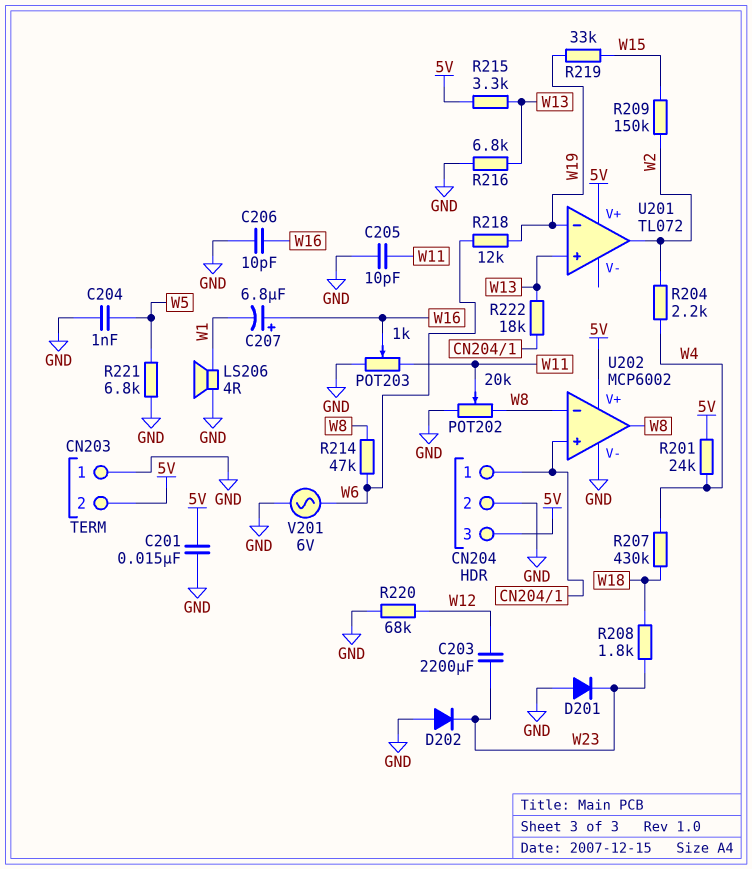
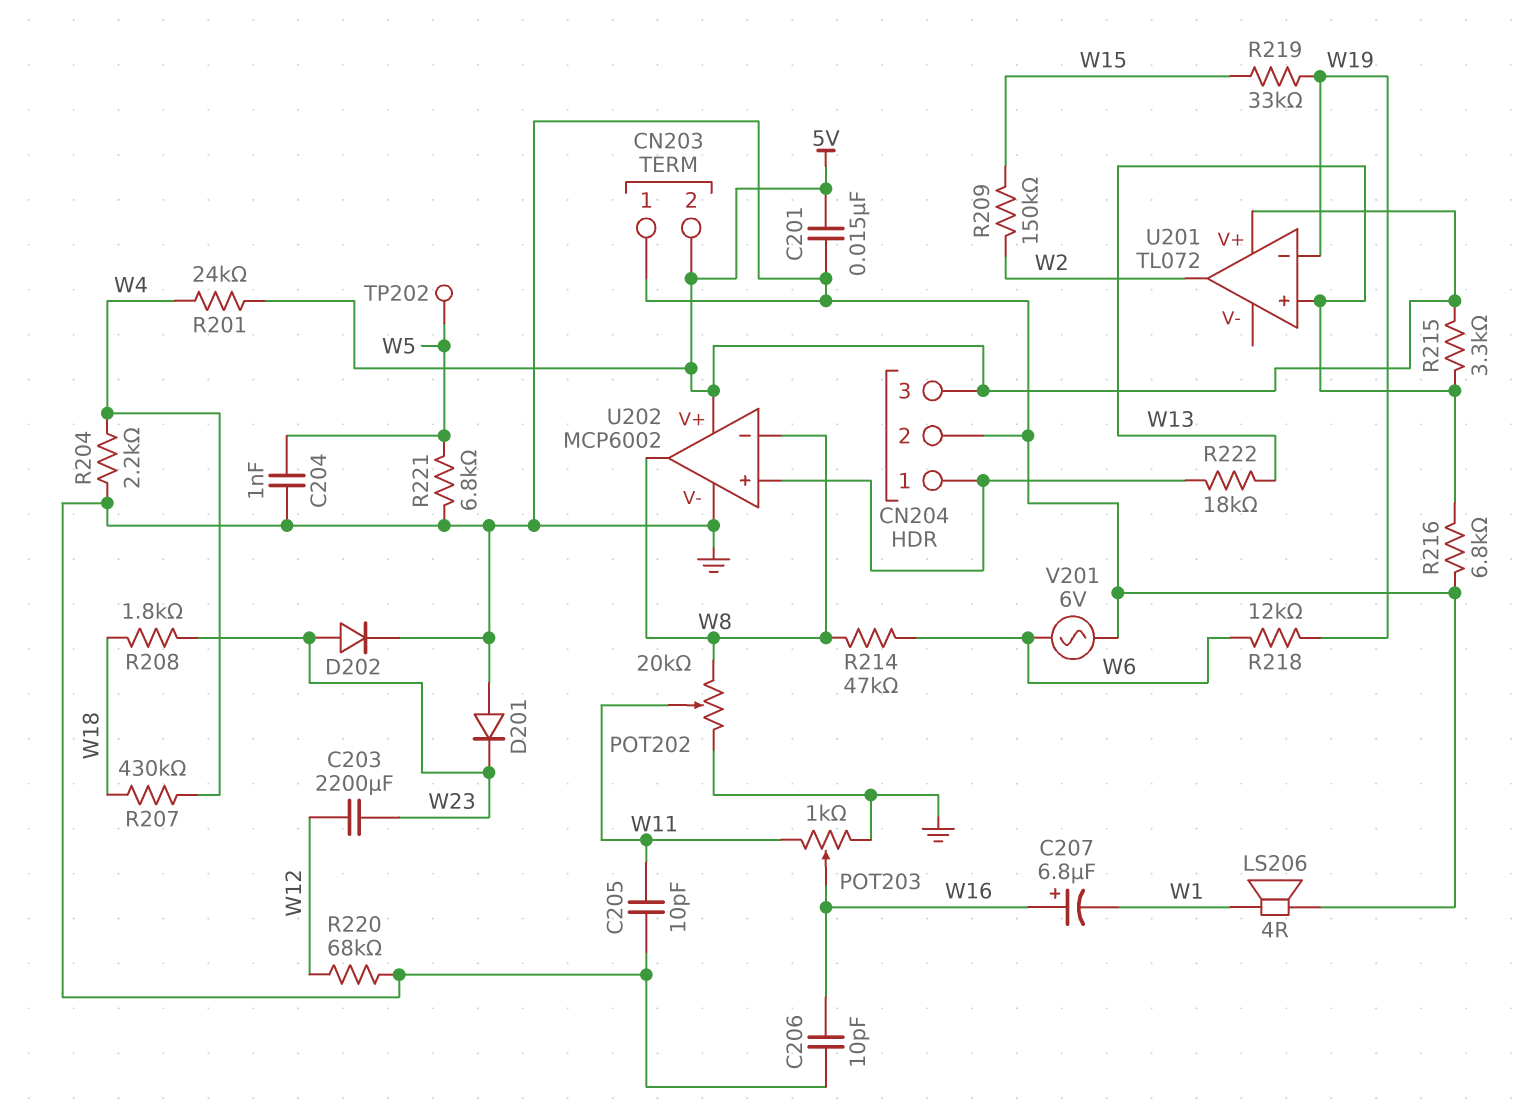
D202: diode (A GND, K W23) -> diode (A W23, K GND)
R204: 2.2k (W2, W4) -> 2.2k (GND, W4)
TP202: none -> test point (W5)

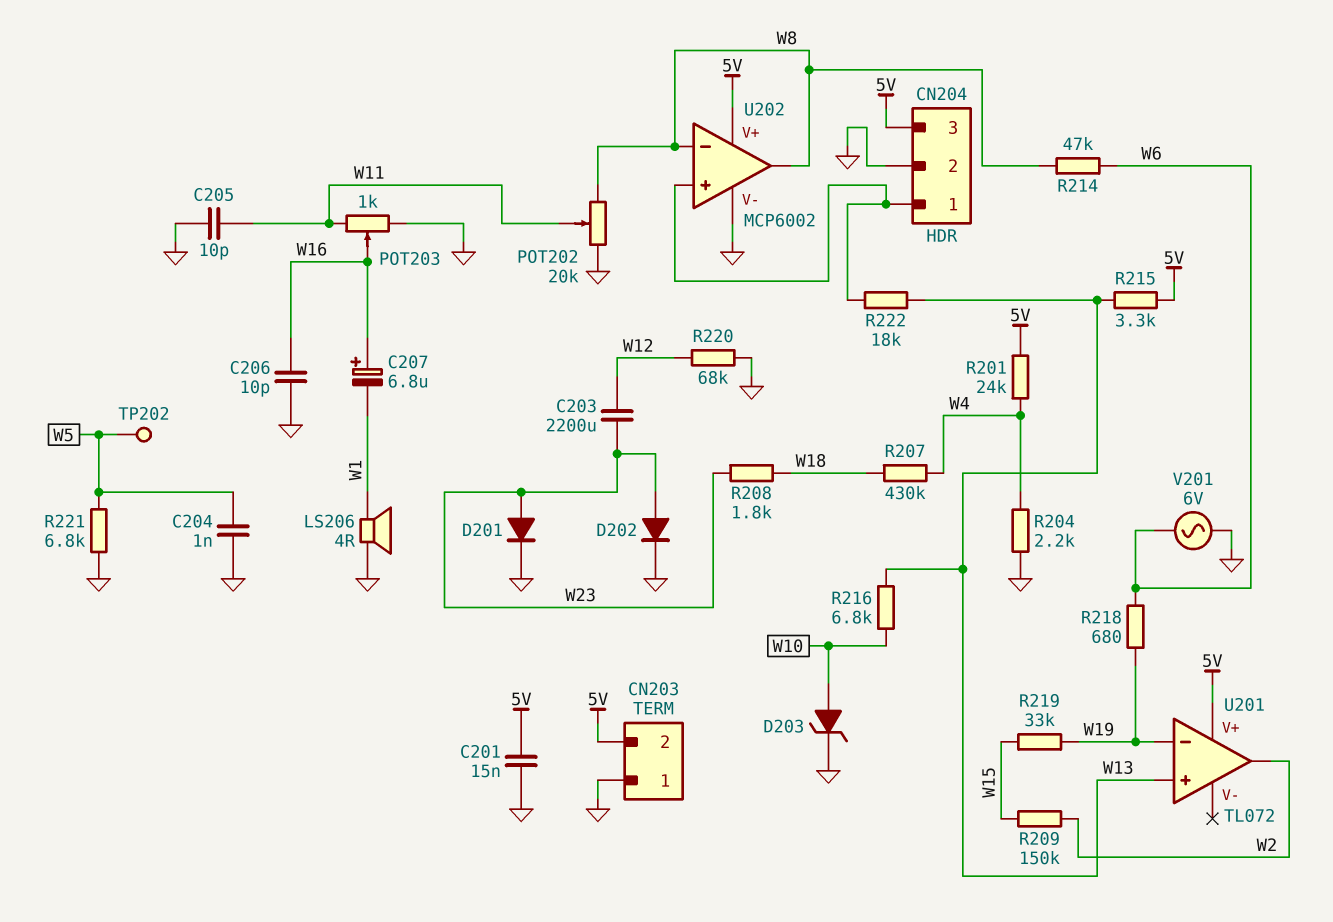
D201: diode (A GND, K W23) -> diode (A W23, K GND)
D203: none -> zener (A W10, K GND)
R216: 6.8k (GND, W13) -> 6.8k (W10, W13)
R218: 12k (W6, W19) -> 680 (W6, W19)

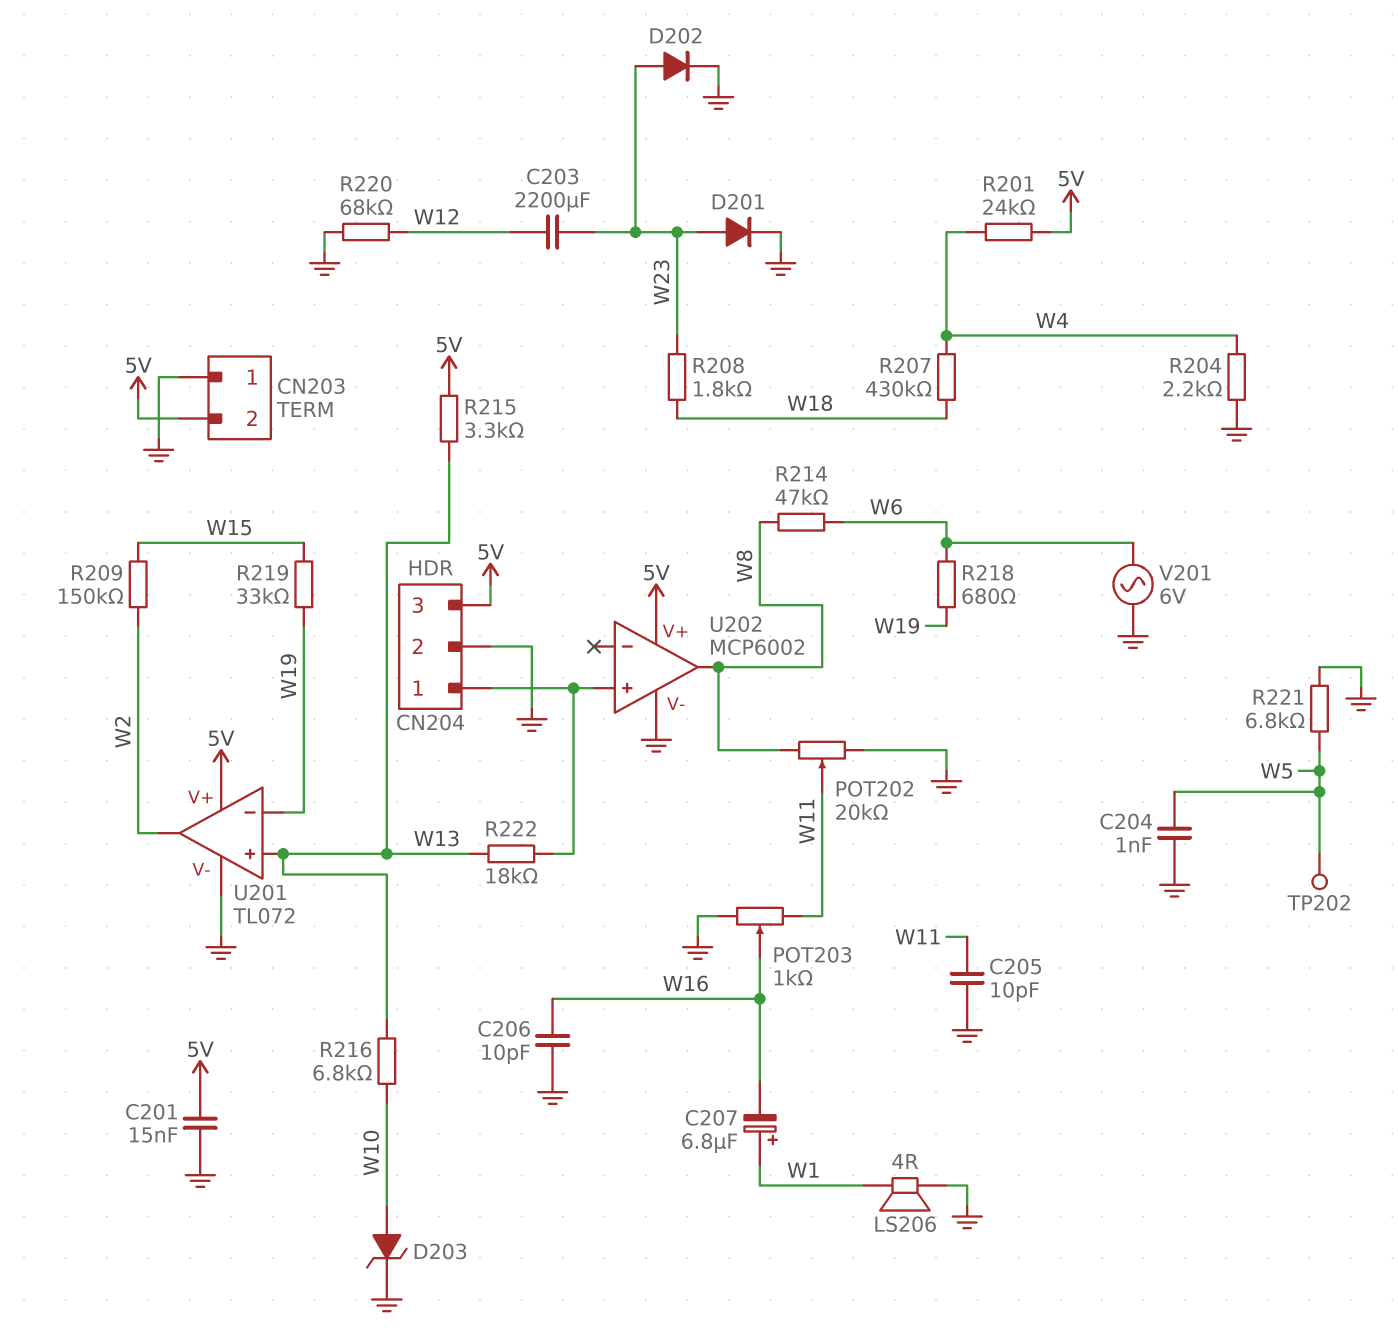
C207: 6.8uF (plus W16, minus W1) -> 6.8uF (plus W1, minus W16)
U201 pin V-: none -> GND
U202 pin in-: W8 -> none

